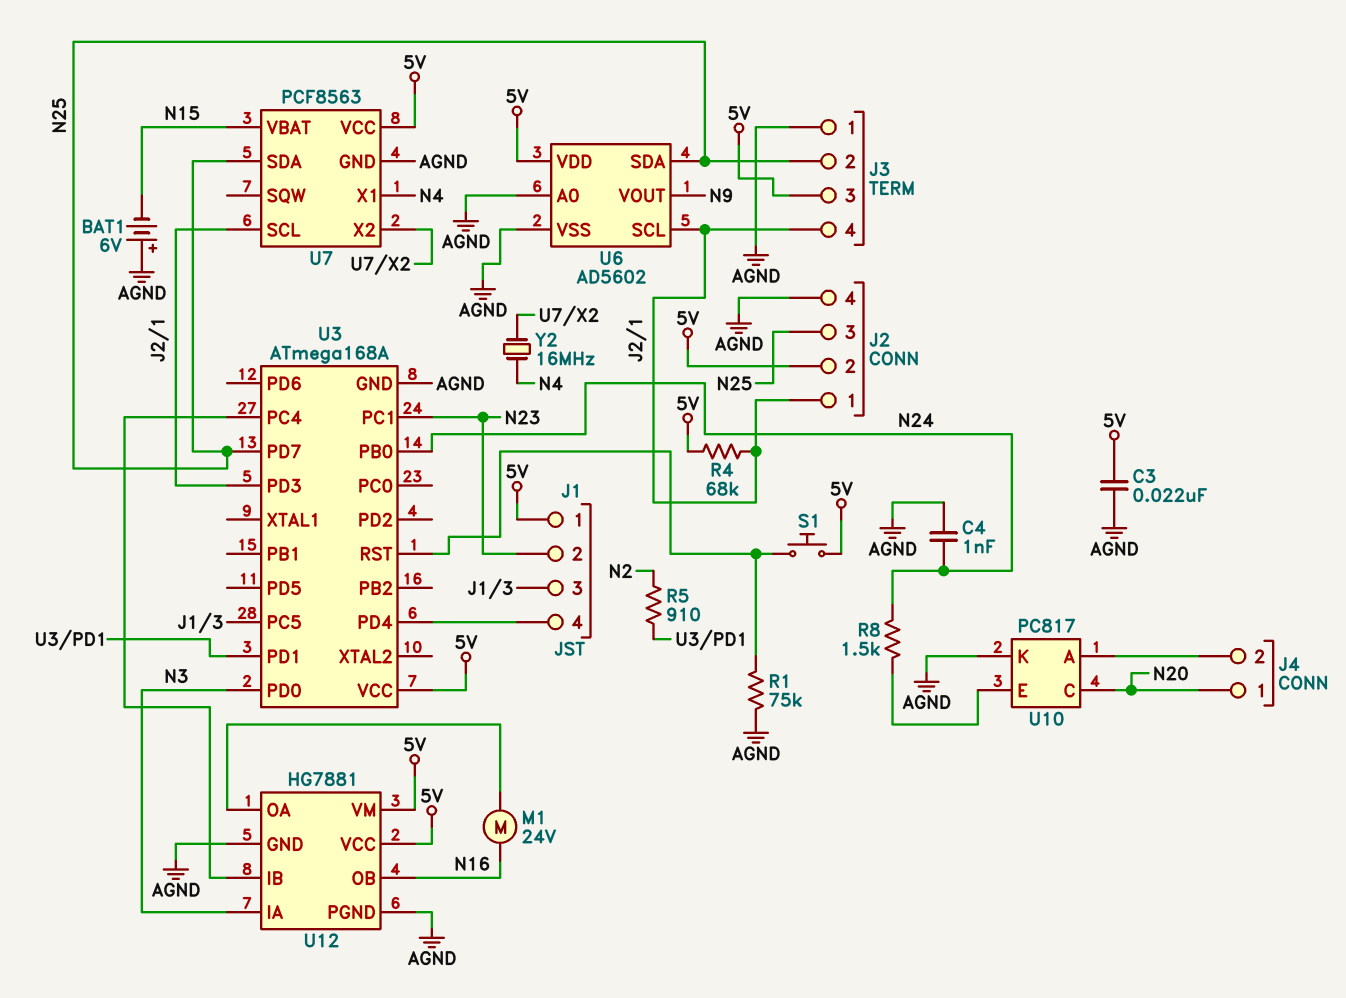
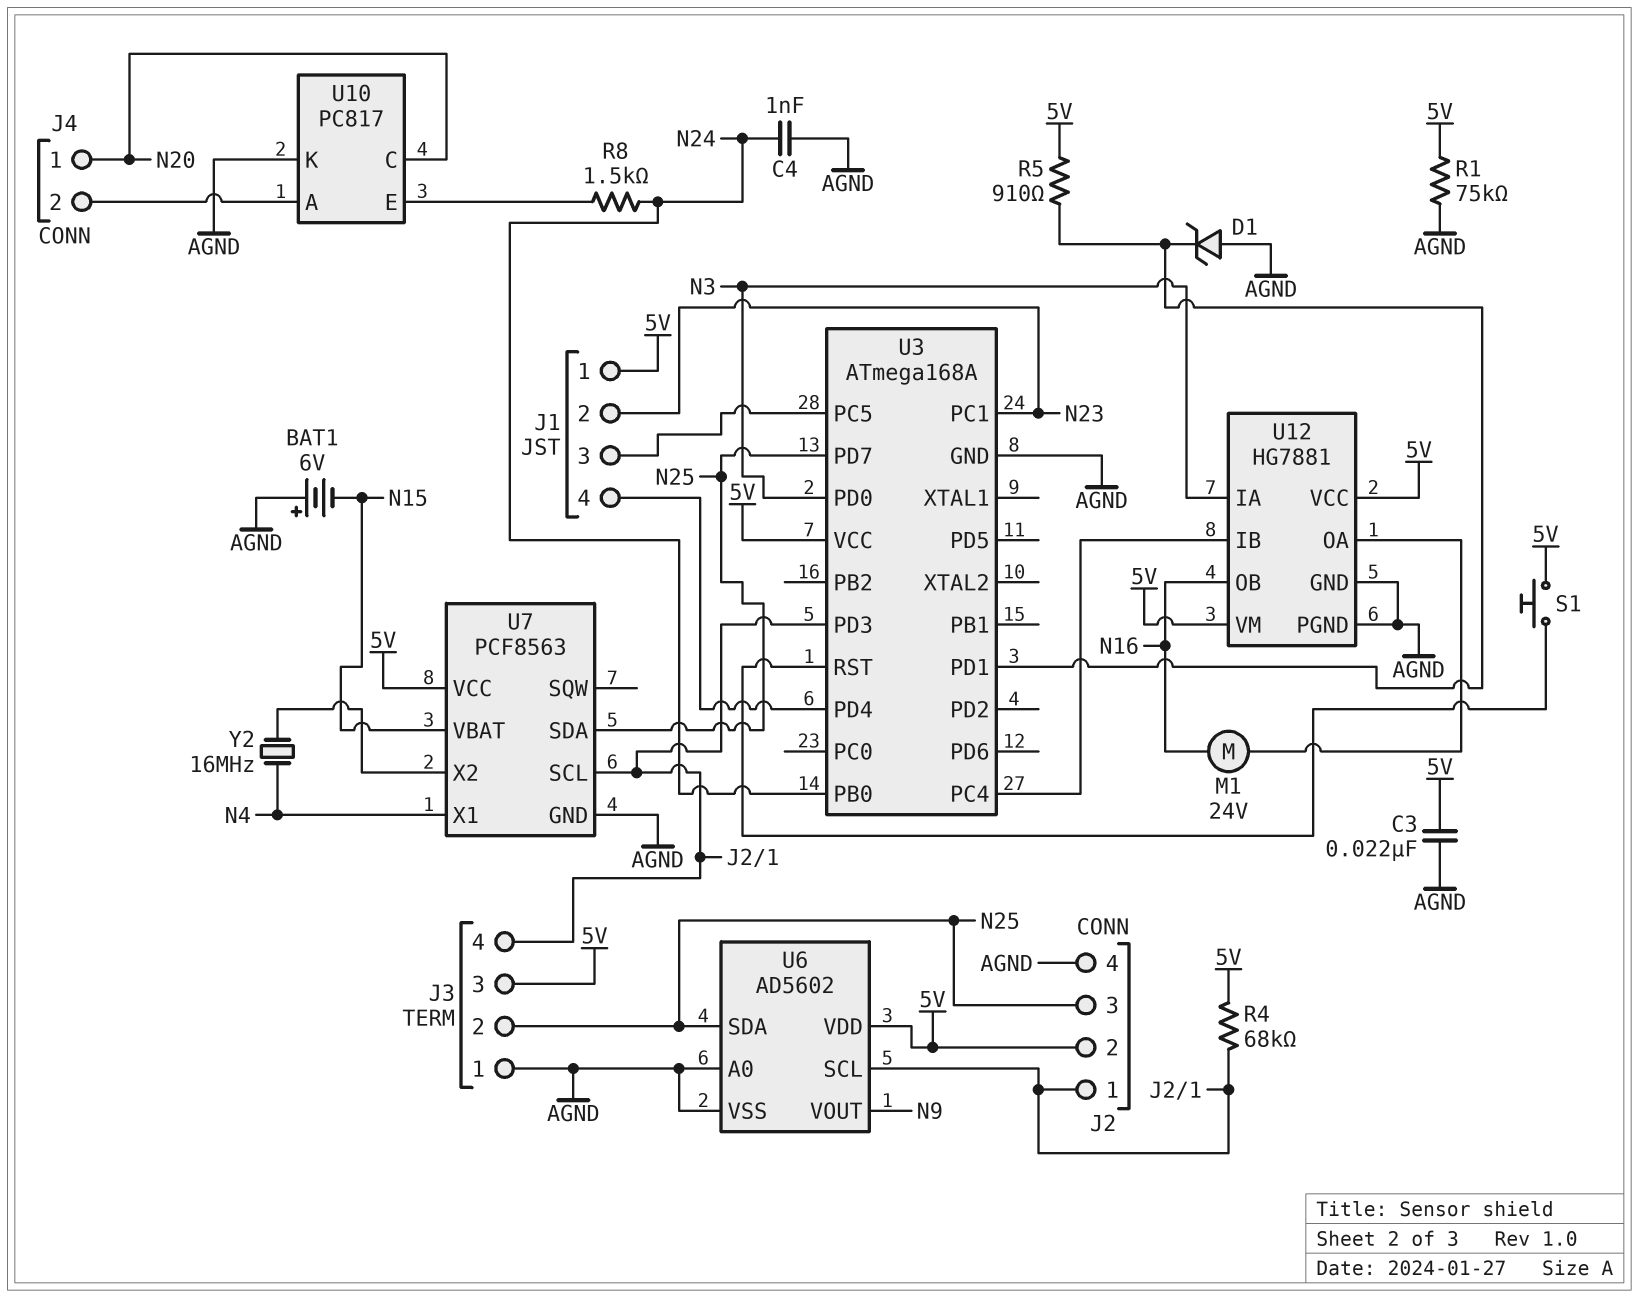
D1: none -> zener (A AGND, K U3/PD1)
R1: 75k (AGND, U3/RST) -> 75k (5V, AGND)
R5: 910 (N2, U3/PD1) -> 910 (5V, U3/PD1)

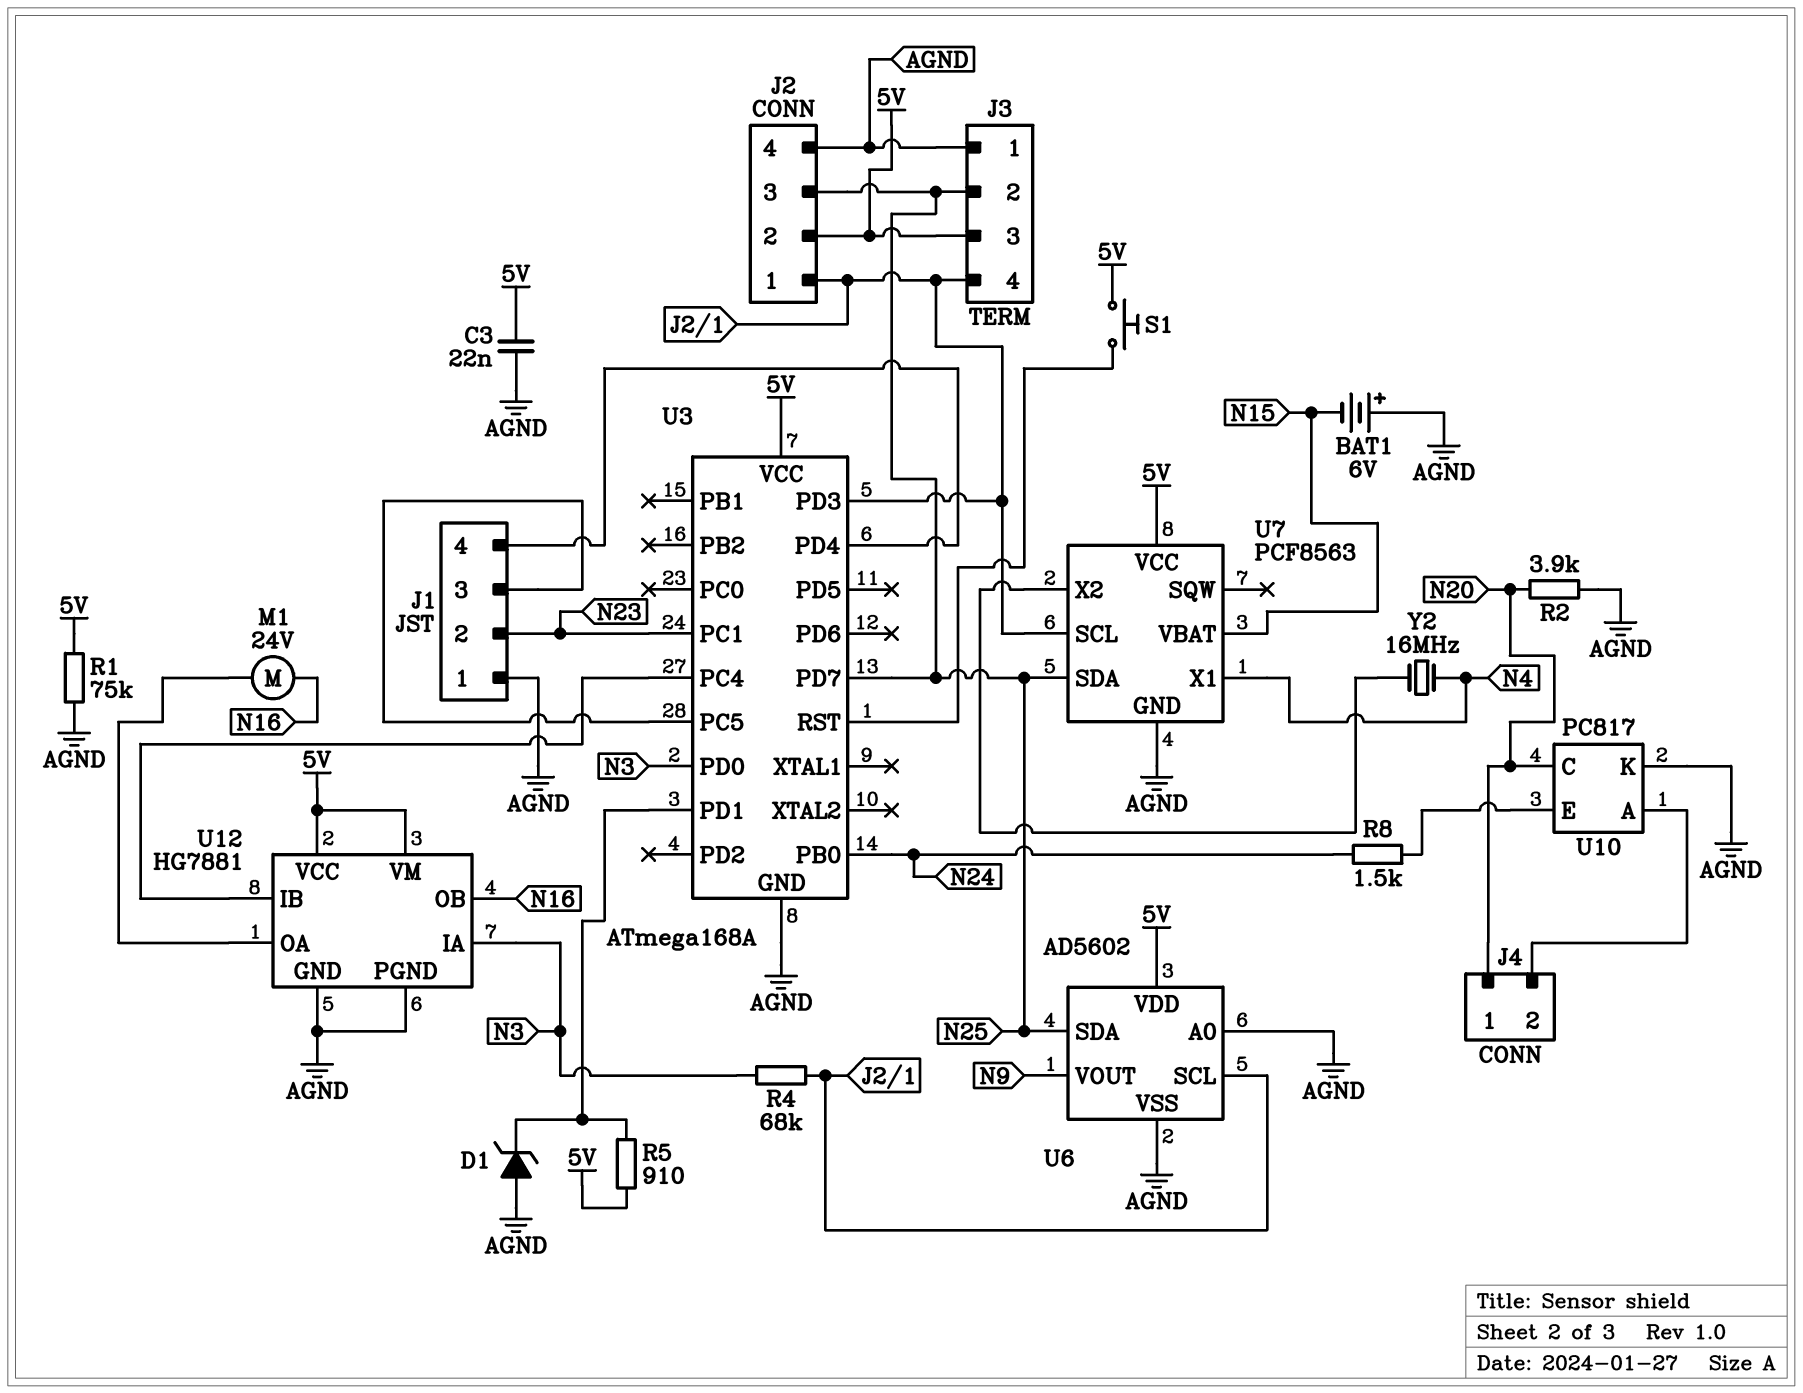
C4: 1nF (AGND, N24) -> none
J1 pin 1: 5V -> AGND
R2: none -> 3.9k (AGND, N20)
R4: 68k (5V, J2/1) -> 68k (J2/1, N3)

